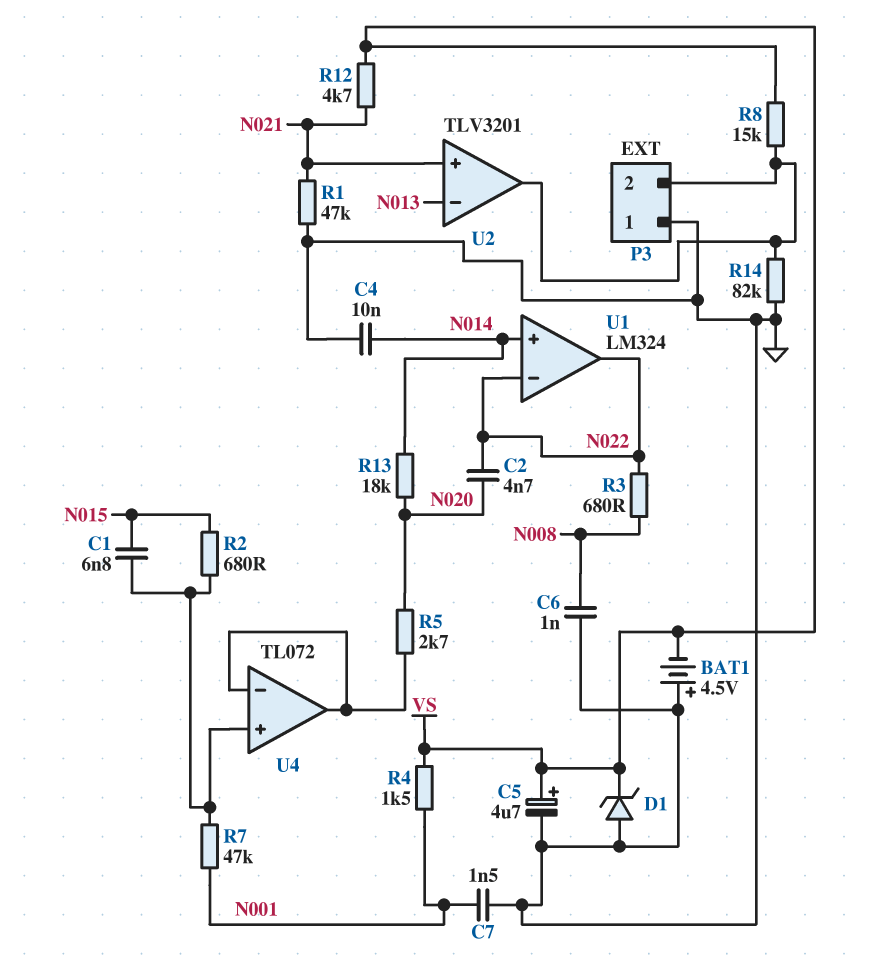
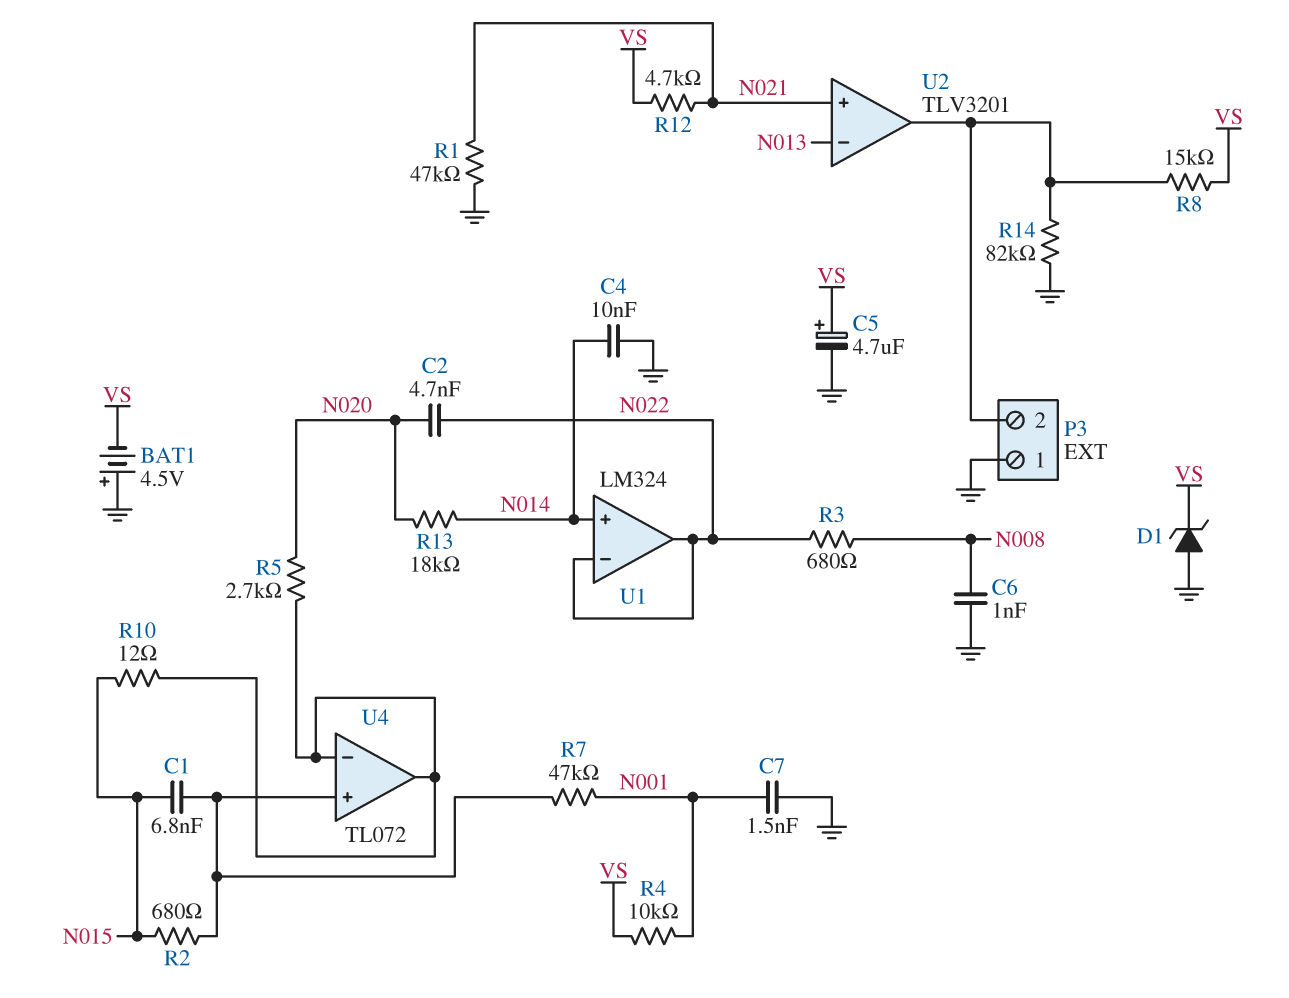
R4: 1.5k (N001, VS) -> 10k (N001, VS)
R10: none -> 12 (N015, U4/in-)

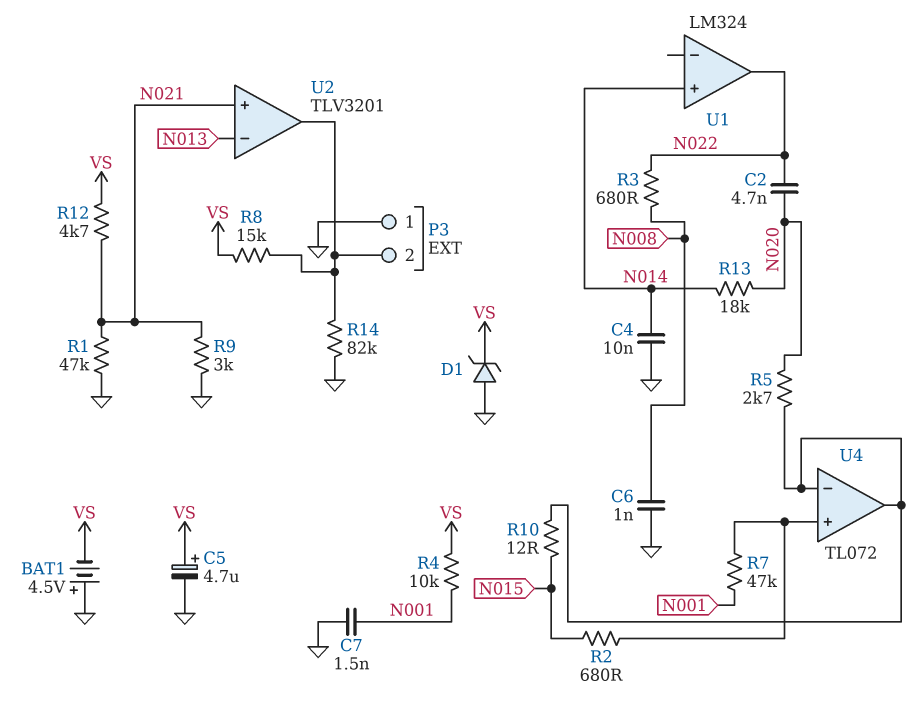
C1: 6.8nF (N015, U4/in+) -> none
R9: none -> 3k (GND, N021)
U1 pin in-: N022 -> none

